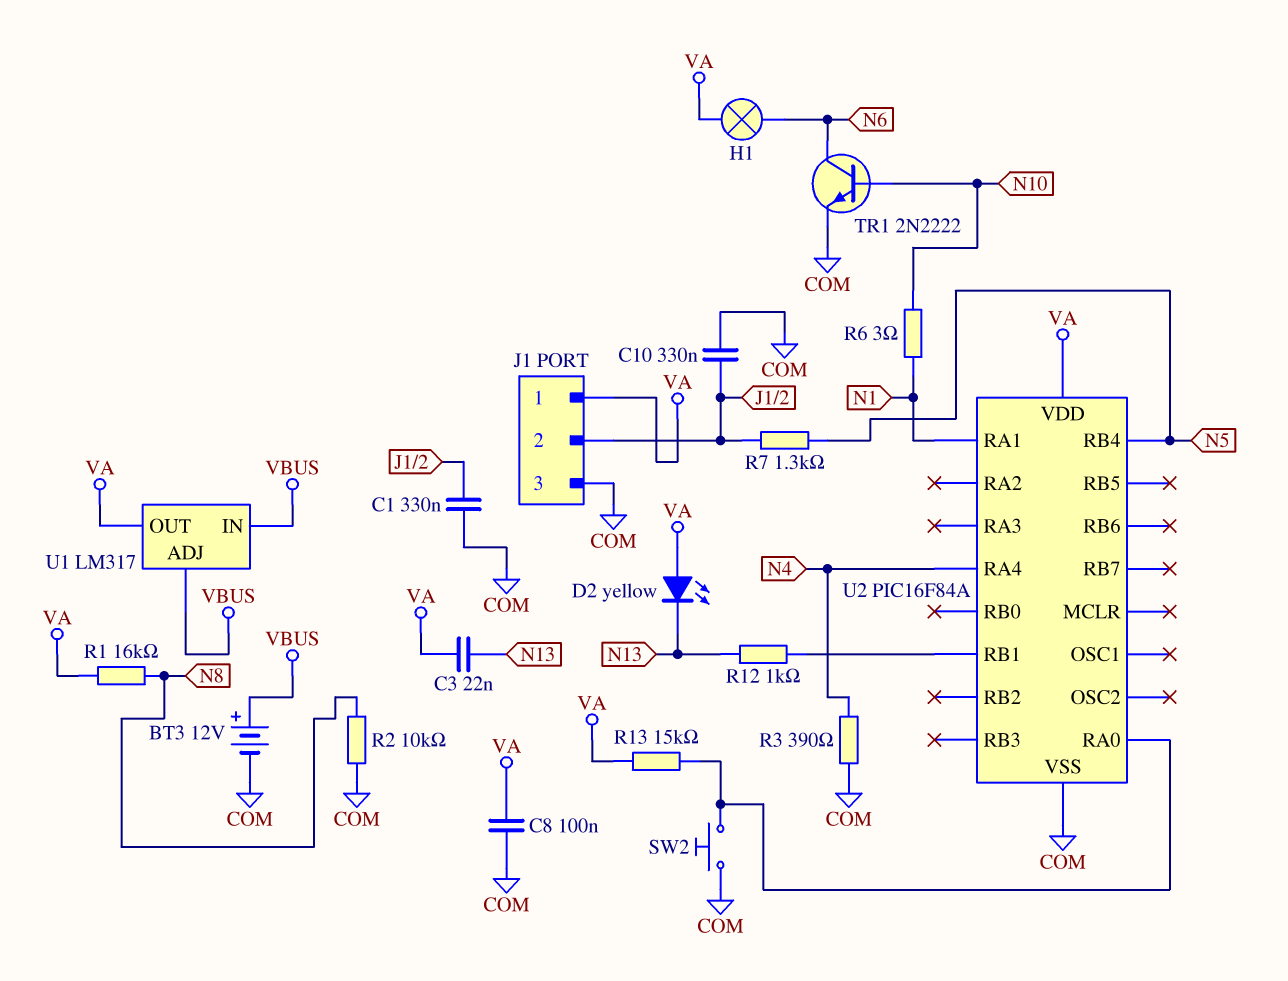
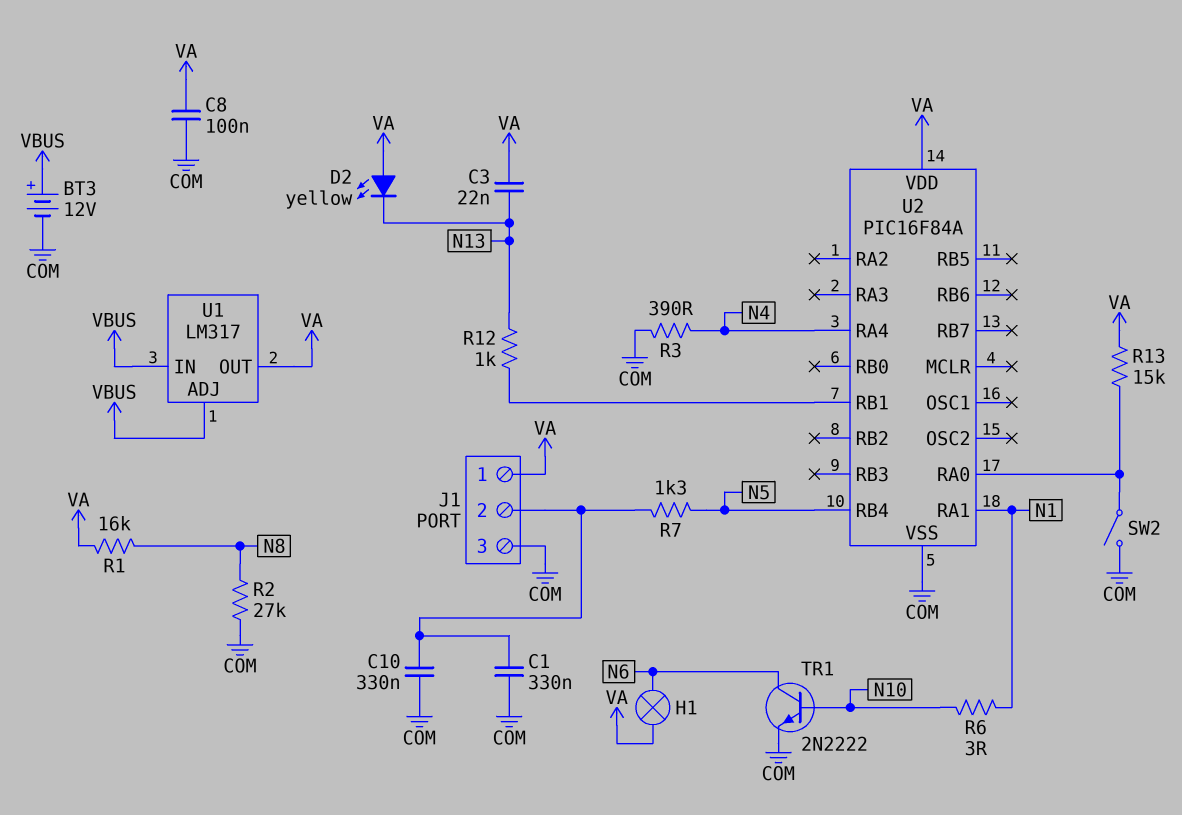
R2: 10k (COM, N8) -> 27k (COM, N8)
SW2: button (COM, U2/RA0) -> switch (COM, U2/RA0)

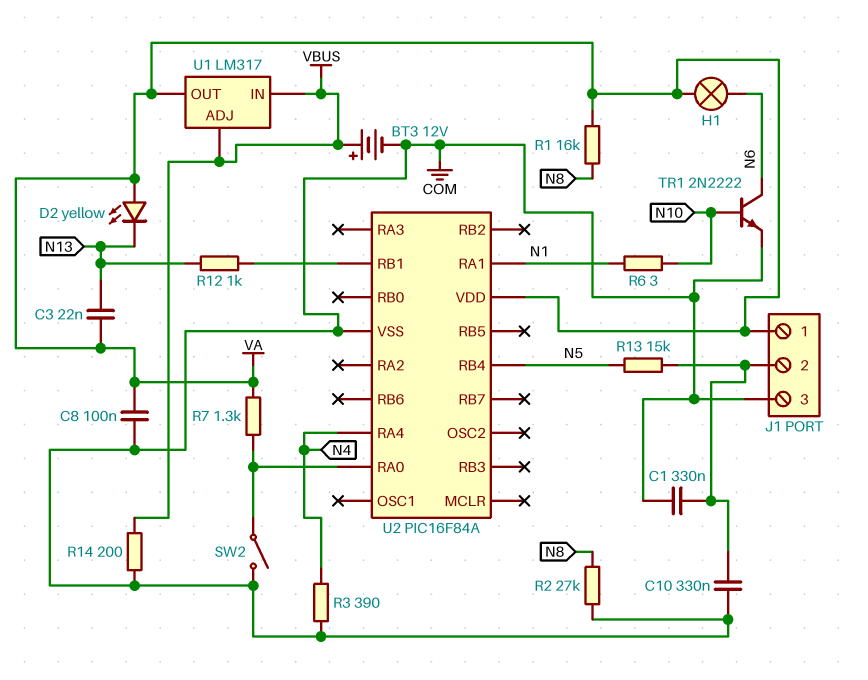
R7: 1.3k (J1/2, N5) -> 1.3k (U2/RA0, VA)
R13: 15k (U2/RA0, VA) -> 15k (J1/2, N5)
R14: none -> 200 (COM, VBUS)

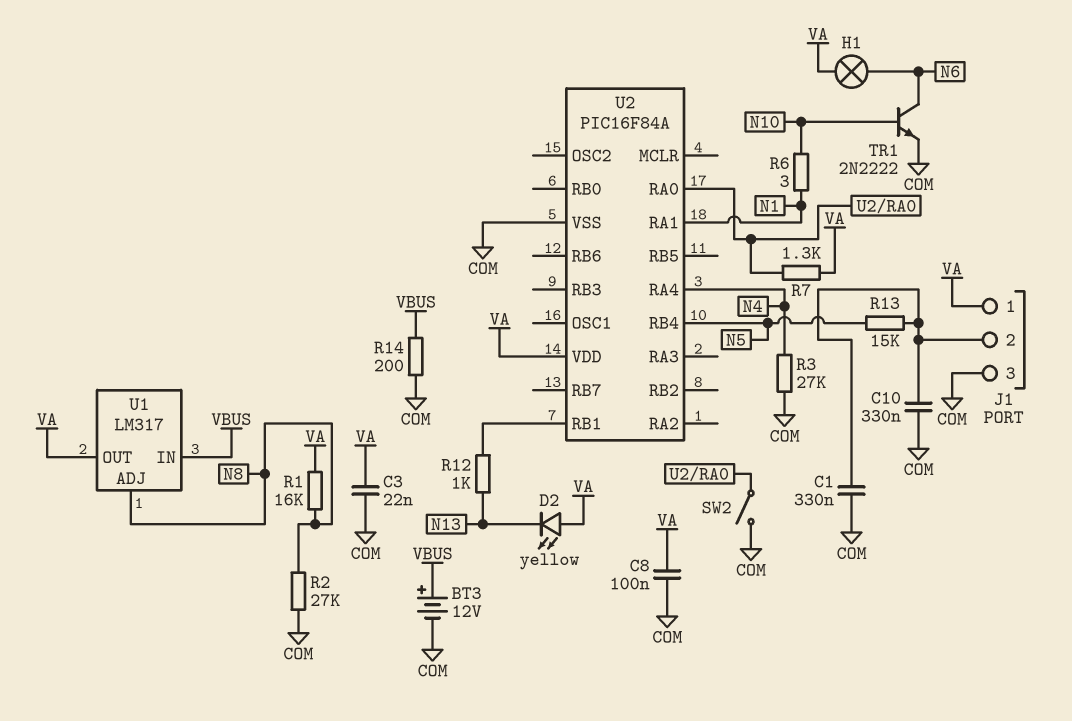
C3: 22nF (N13, VA) -> 22nF (COM, VA)
R3: 390 (COM, N4) -> 27k (COM, N4)
U1 pin ADJ: VBUS -> N8

